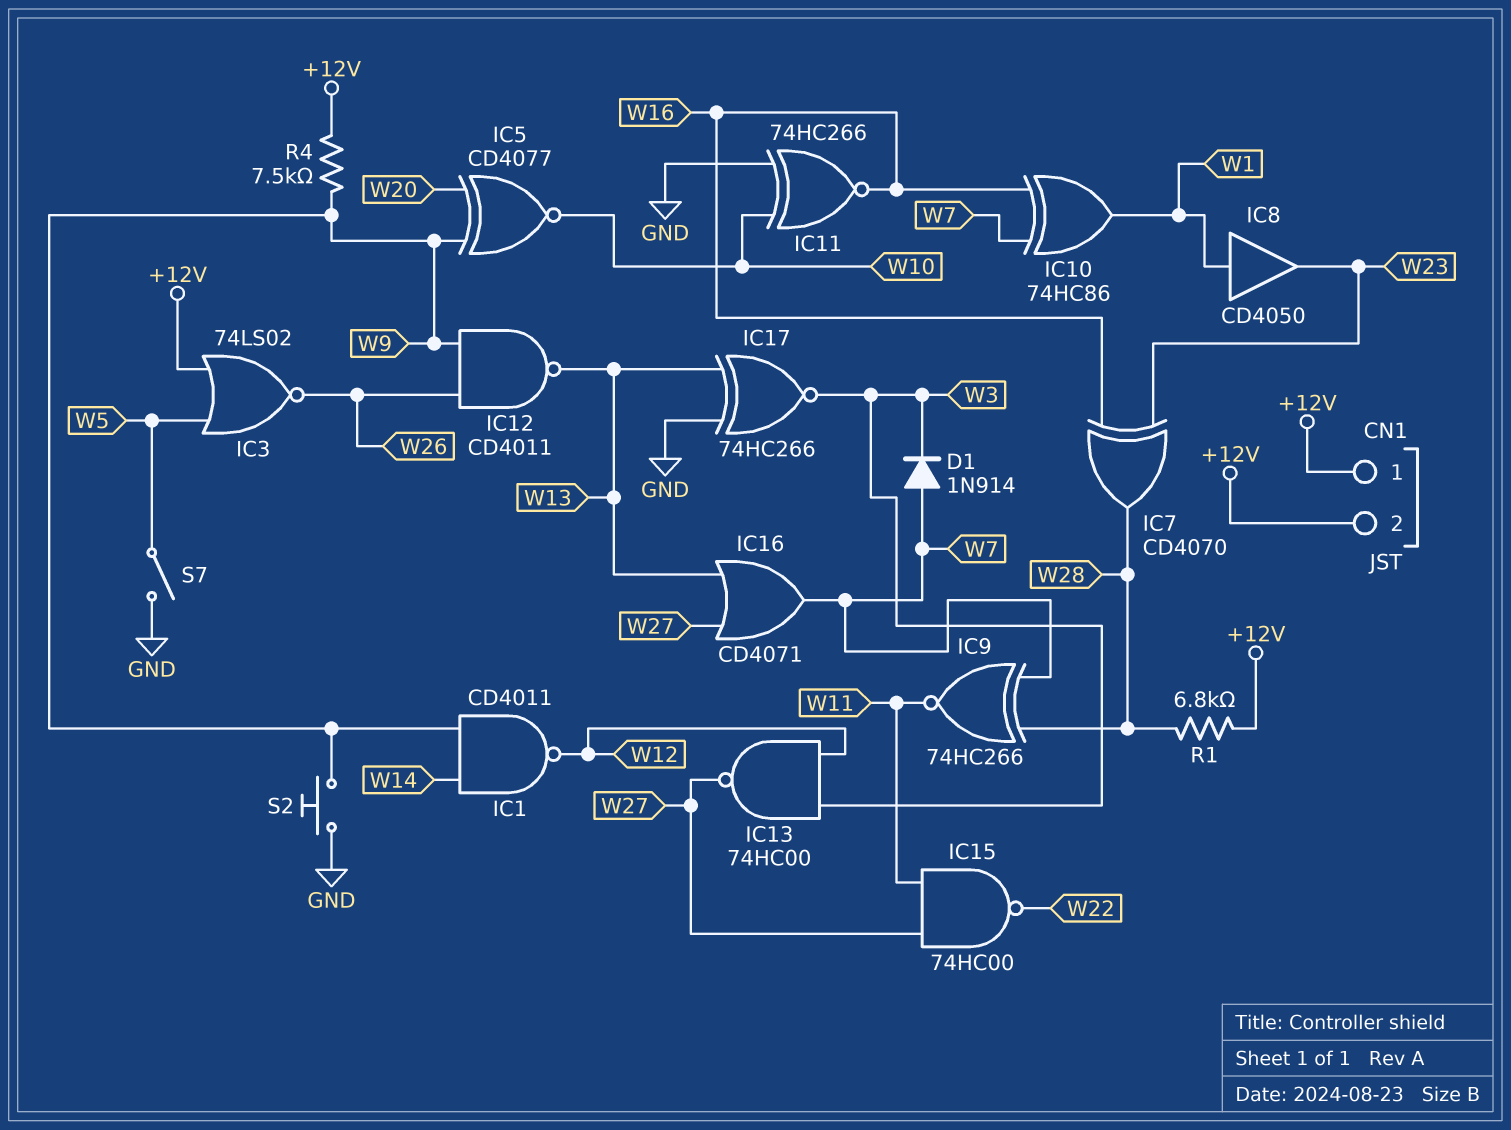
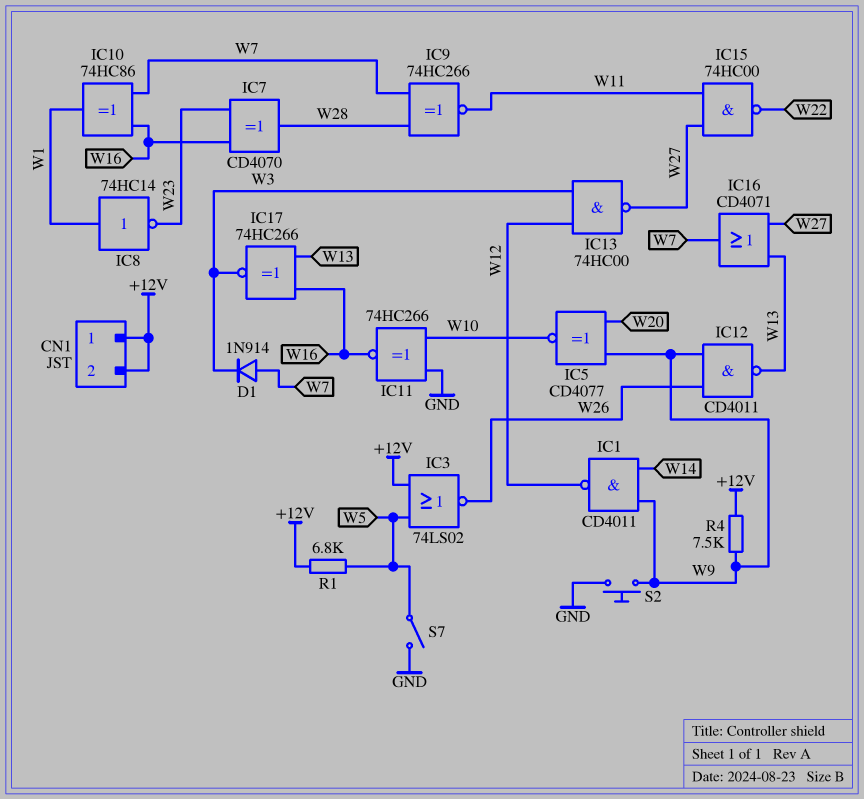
IC8: buffer CD4050 (in W1, out W23) -> NOT 74HC14 (in W1, out W23)
IC17: XNOR 74HC266 (in GND, in W13, out W3) -> XNOR 74HC266 (in W13, in W16, out W3)
R1: 6.8k (+12V, W28) -> 6.8k (+12V, W5)

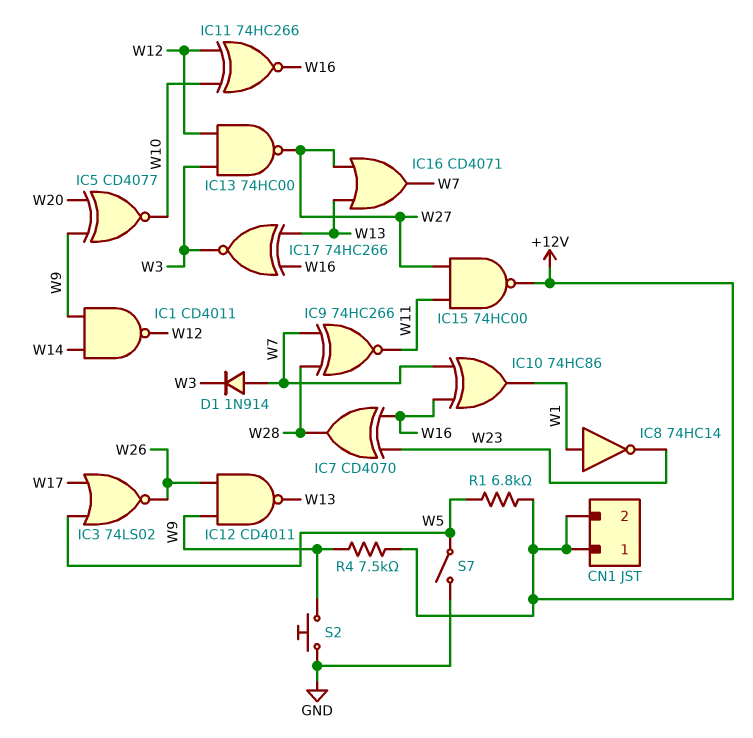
IC3: NOR 74LS02 (in +12V, in W5, out W26) -> NOR 74LS02 (in W5, in W17, out W26)
IC11: XNOR 74HC266 (in GND, in W10, out W16) -> XNOR 74HC266 (in W10, in W12, out W16)
IC15: NAND 74HC00 (in W11, in W27, out W22) -> NAND 74HC00 (in W11, in W27, out +12V)

